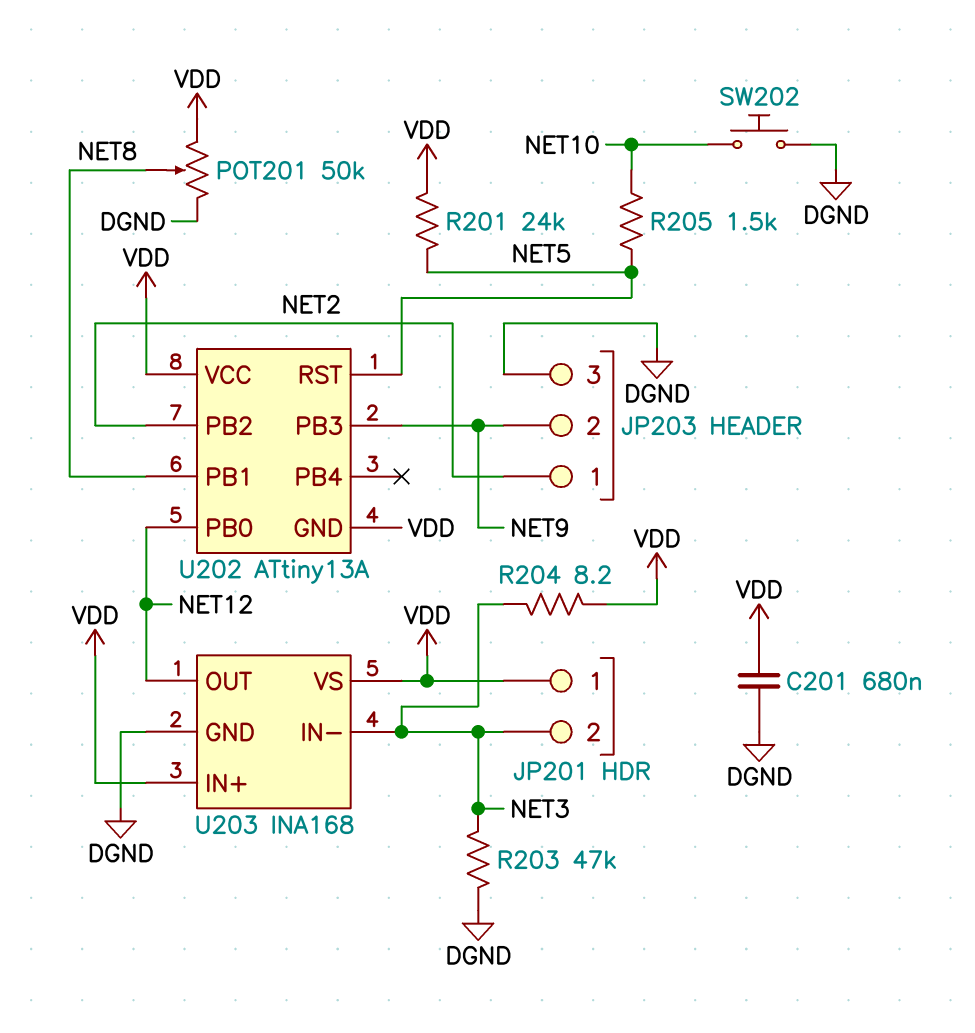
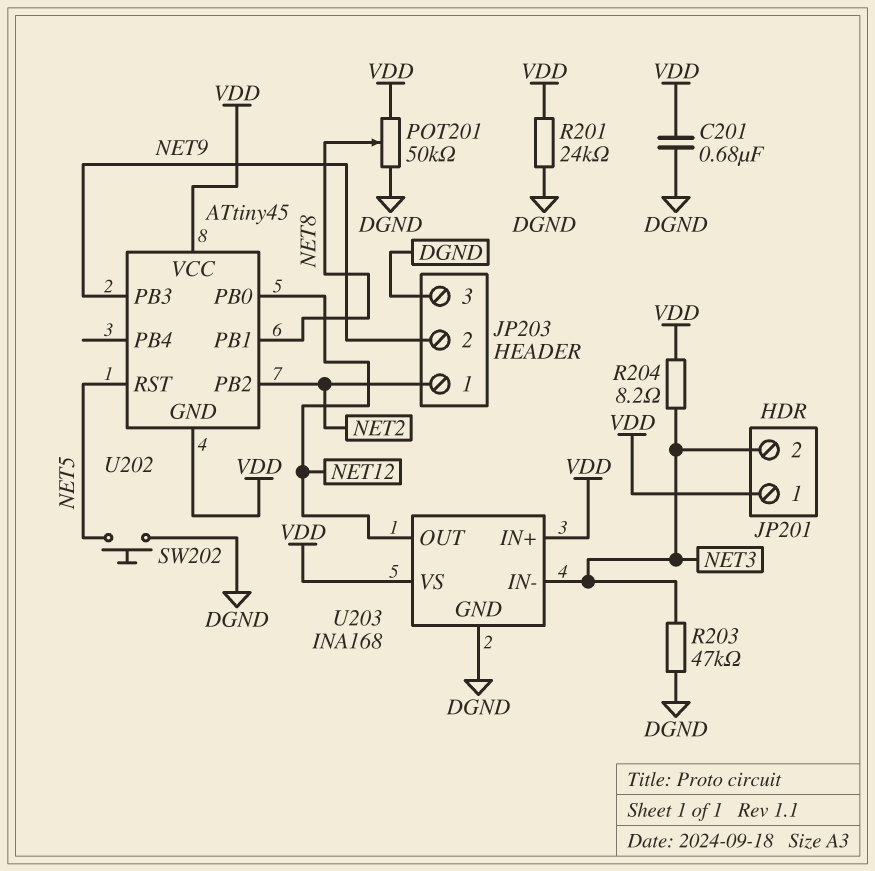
R201: 24k (NET5, VDD) -> 24k (DGND, VDD)
R205: 1.5k (NET5, NET10) -> none
SW202: button (DGND, NET10) -> button (DGND, NET5)
U202: ATtiny13A -> ATtiny45

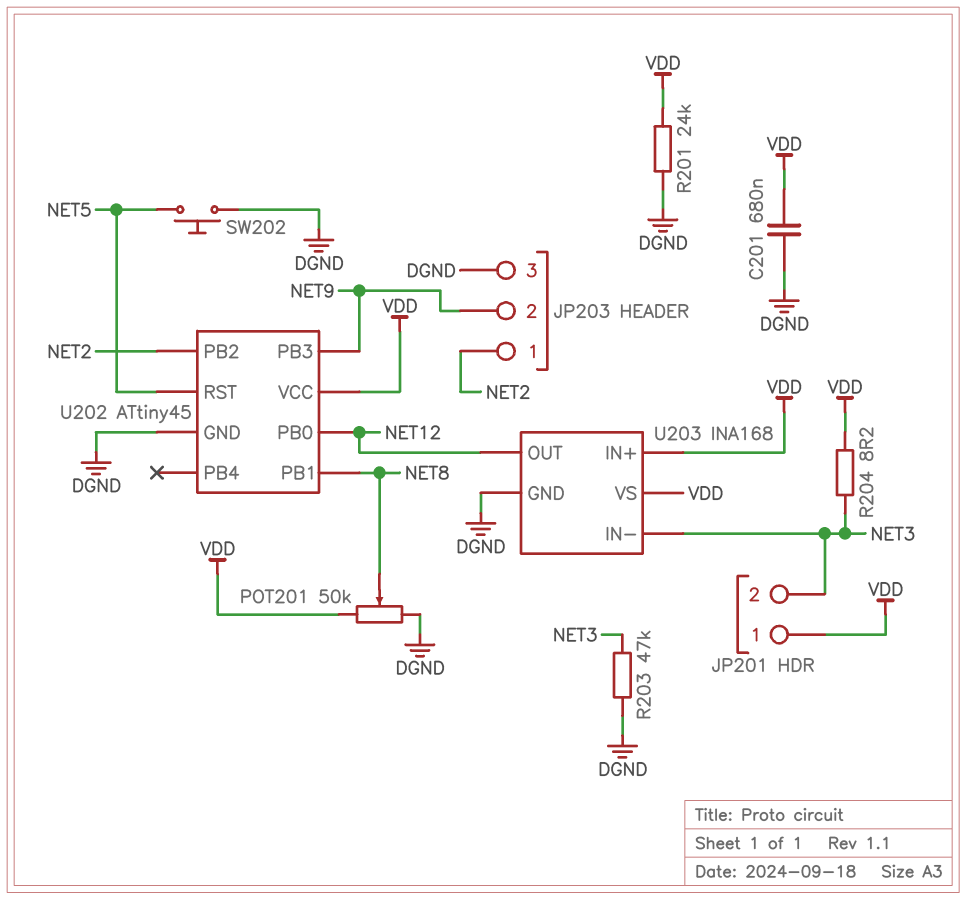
U202 pin GND: VDD -> DGND

